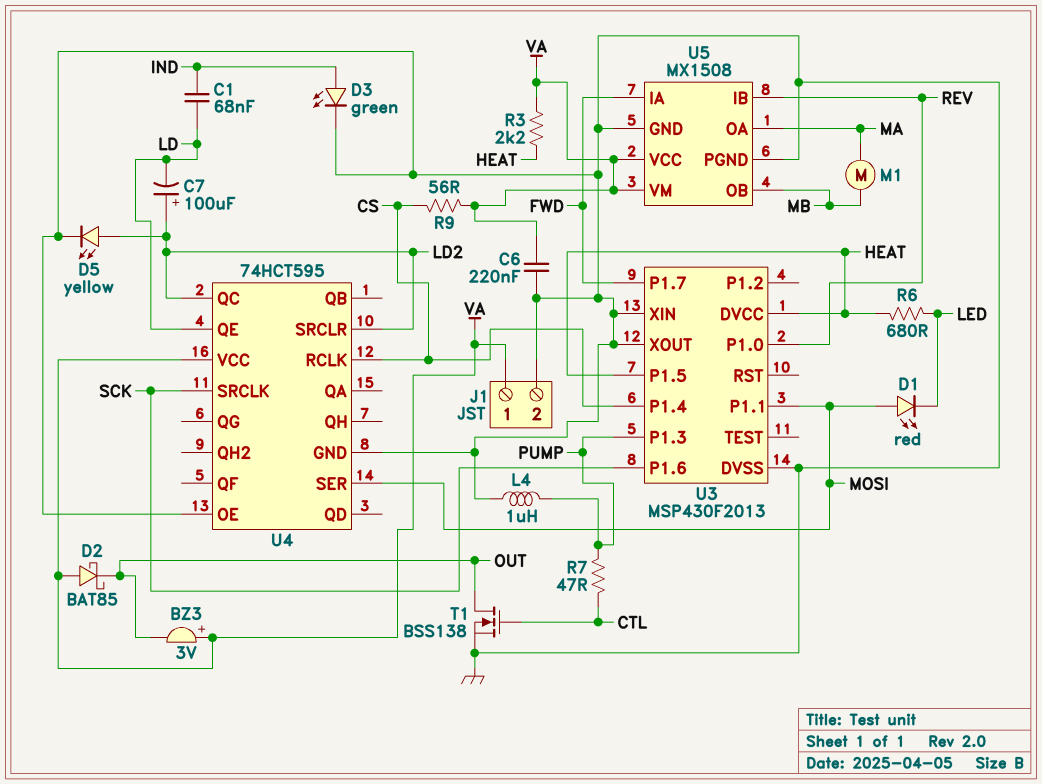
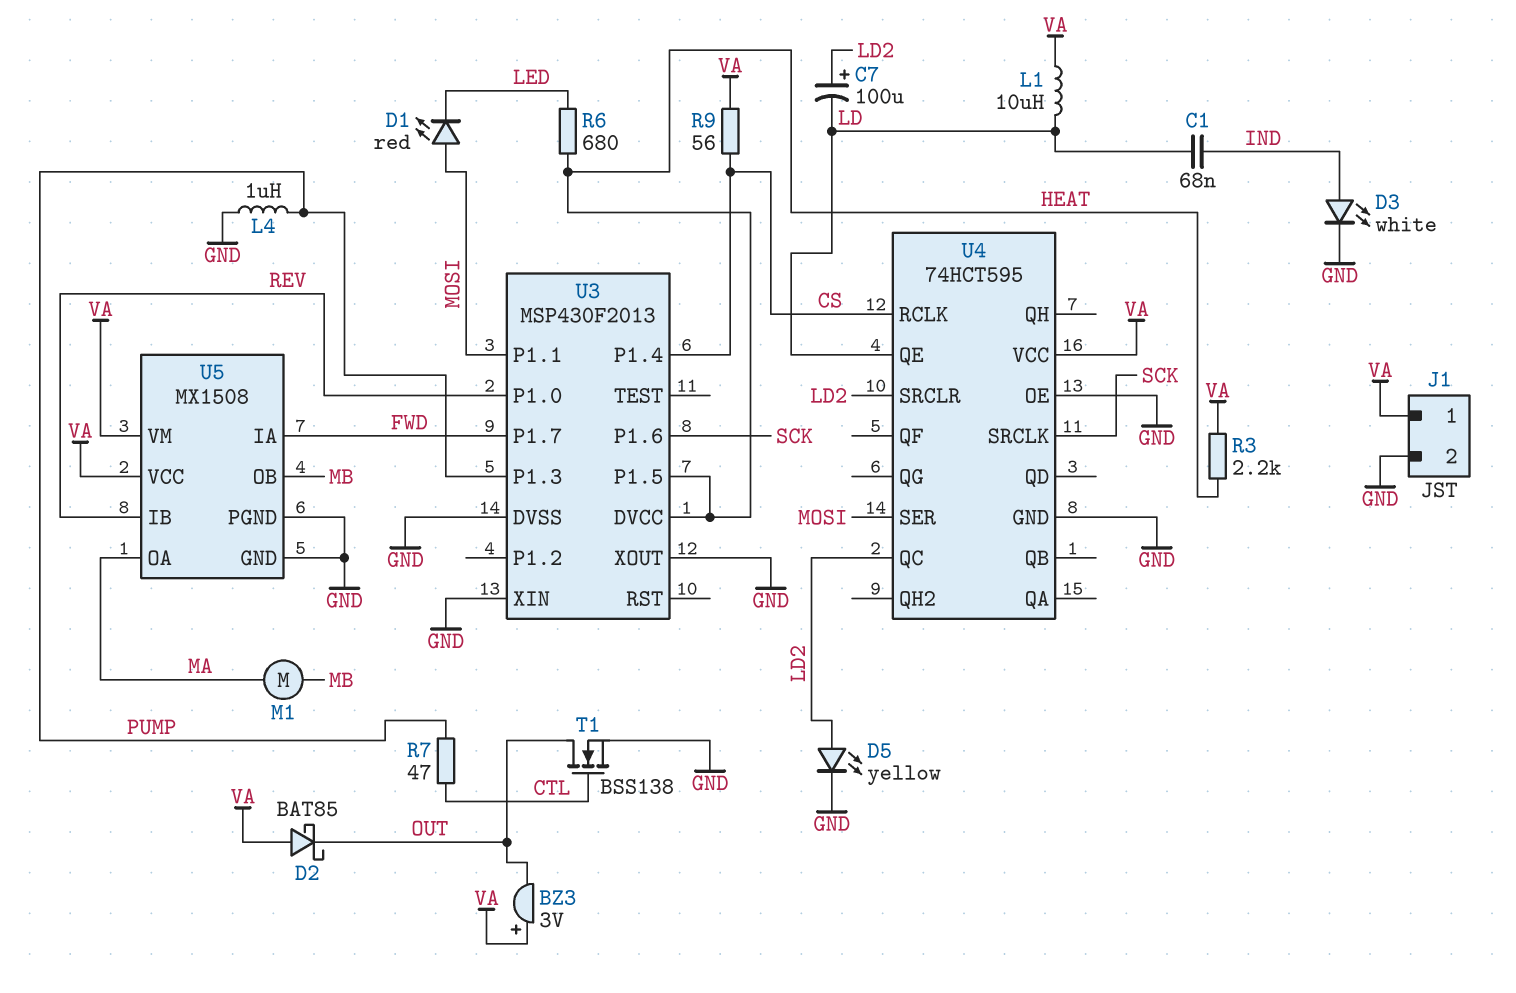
C6: 220nF (GND, VA) -> none
D3: LED green (A IND, K GND) -> LED white (A IND, K GND)
L1: none -> 10uH (LD, VA)

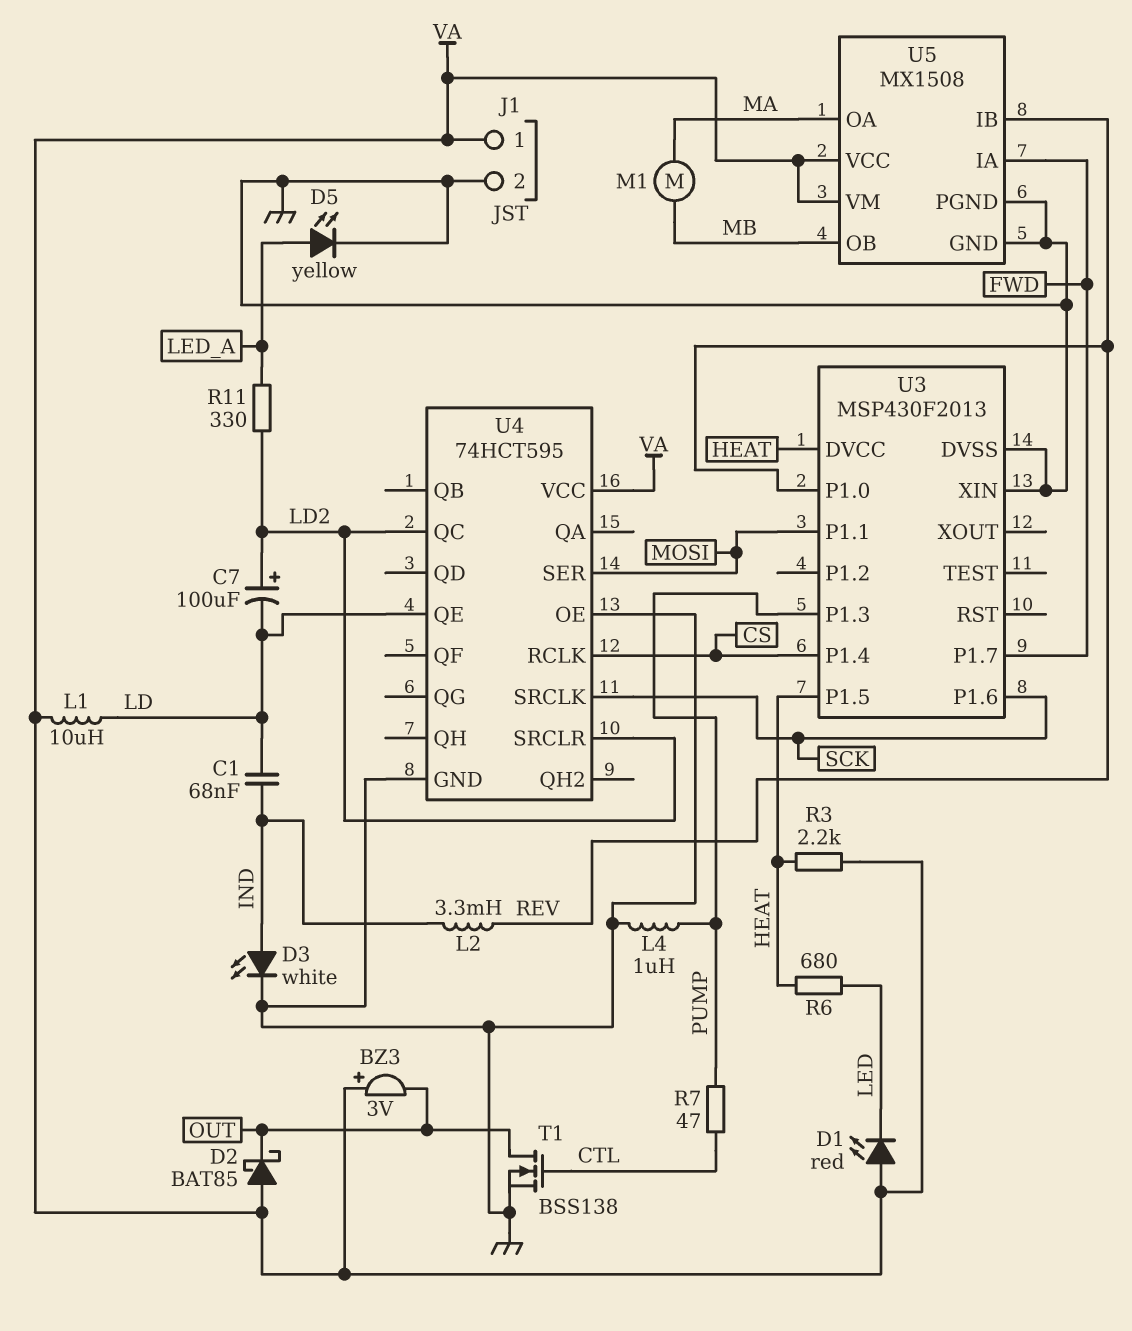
D1: LED red (A MOSI, K LED) -> LED red (A VA, K LED)
D5: LED yellow (A LD2, K GND) -> LED yellow (A LED_A, K GND)
L2: none -> 3.3mH (IND, REV)
R9: 56 (CS, VA) -> none
R11: none -> 330 (LD2, LED_A)
U3 pin XOUT: GND -> none

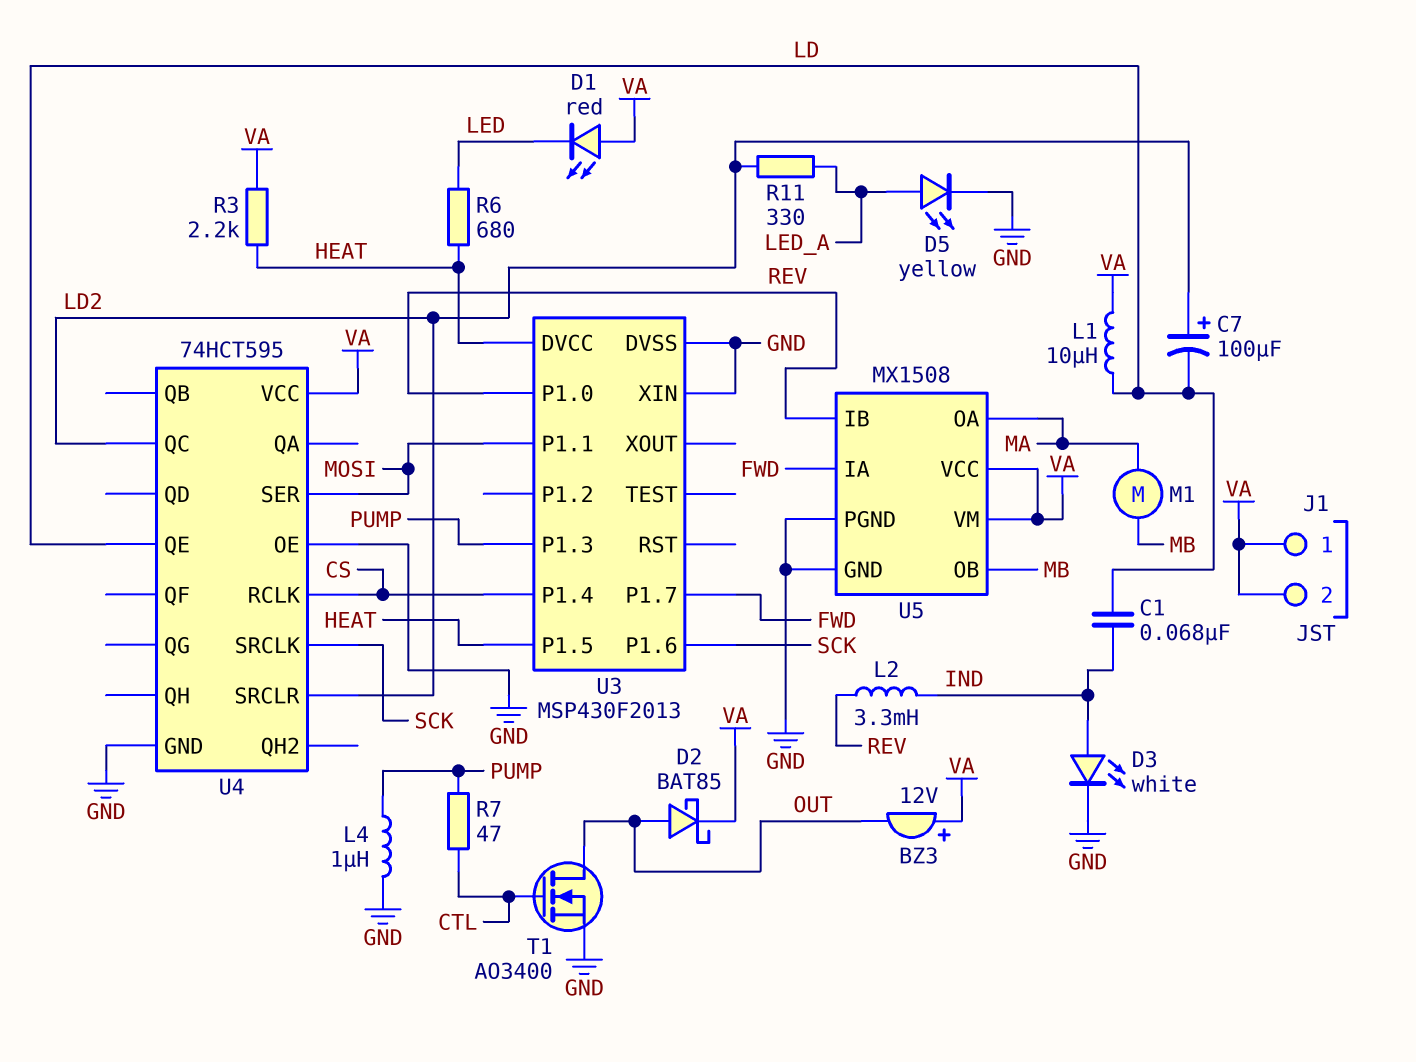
BZ3: buzzer 3V (plus VA, minus OUT) -> buzzer 12V (plus VA, minus OUT)
D2: schottky BAT85 (A VA, K OUT) -> schottky BAT85 (A OUT, K VA)
J1 pin 2: GND -> VA
T1: NMOS BSS138 (G CTL, D OUT, S GND) -> NMOS AO3400 (G CTL, D OUT, S GND)

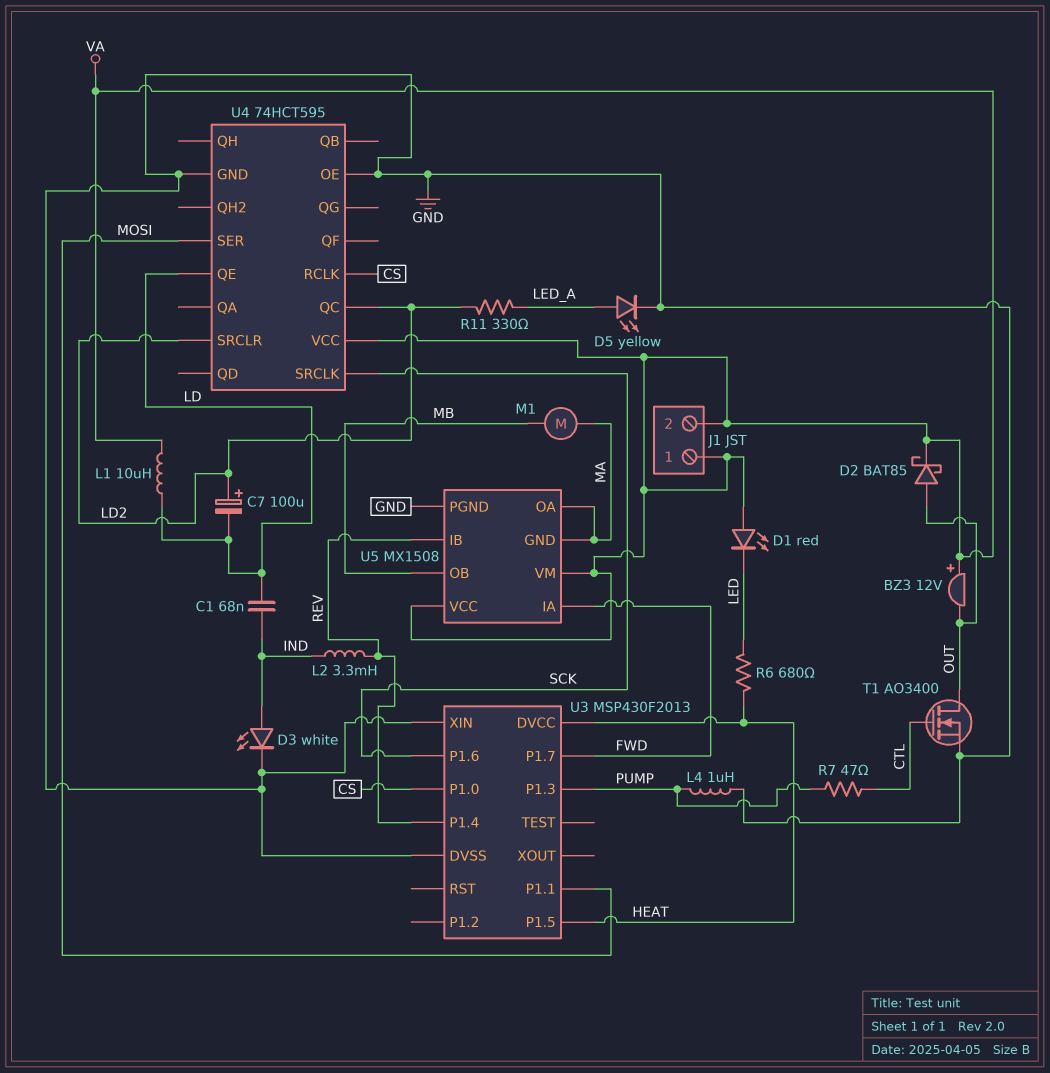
R3: 2.2k (HEAT, VA) -> none
U3 pin P1.0: REV -> CS
U3 pin P1.4: CS -> REV
U5 pin GND: GND -> MA

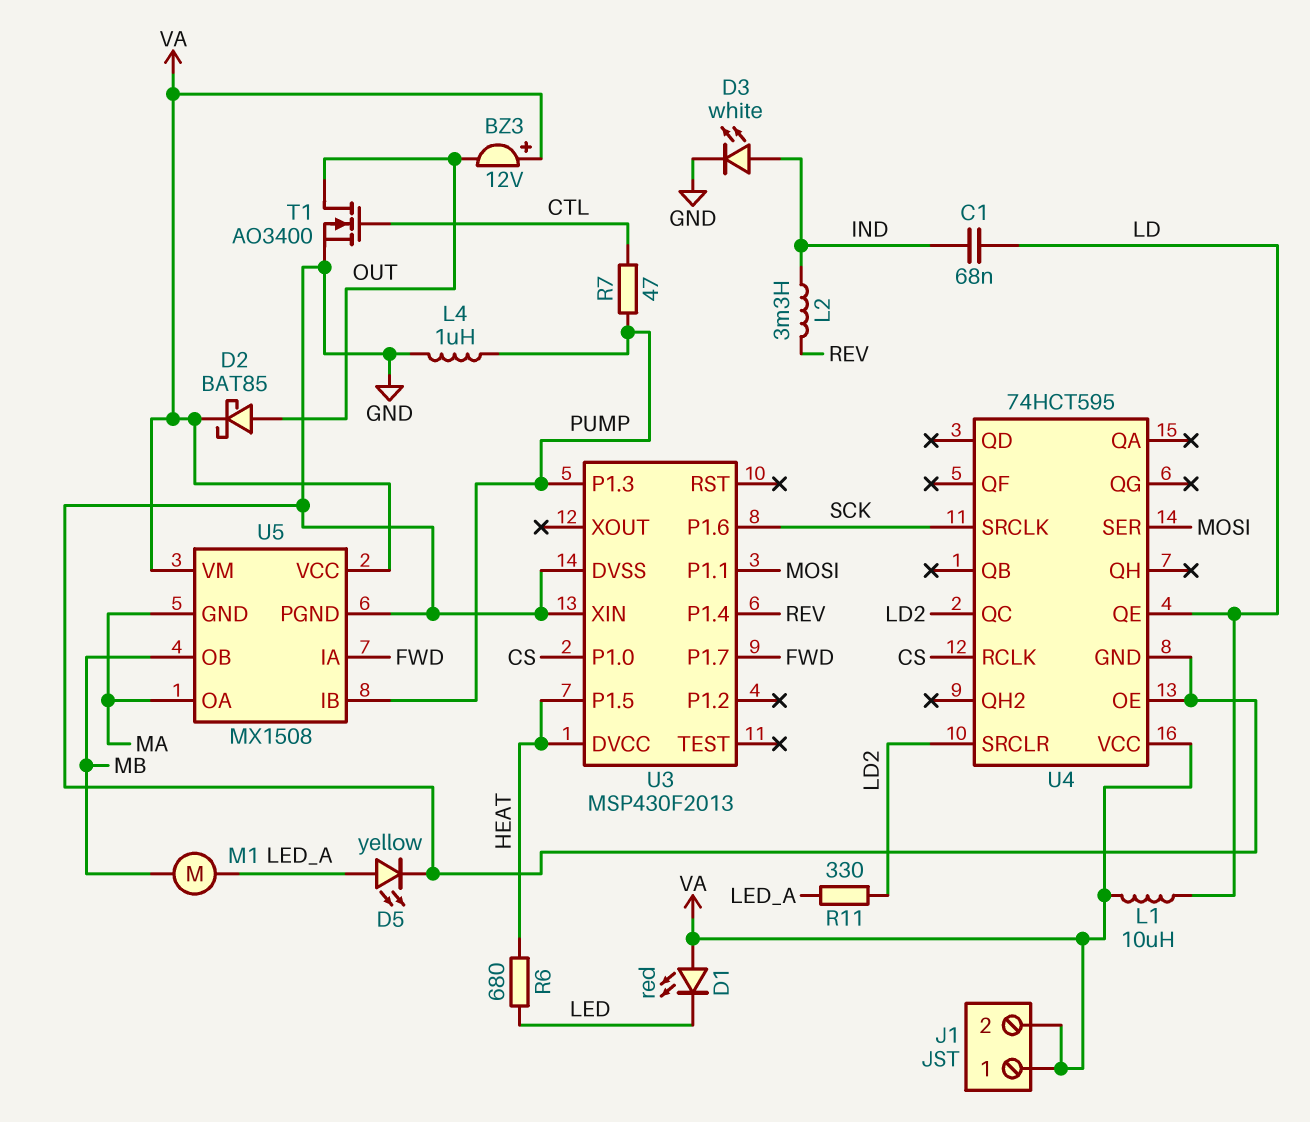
C7: 100uF (plus LD2, minus LD) -> none
M1: motor (MA, MB) -> motor (LED_A, MB)
U5 pin IB: REV -> PUMP

